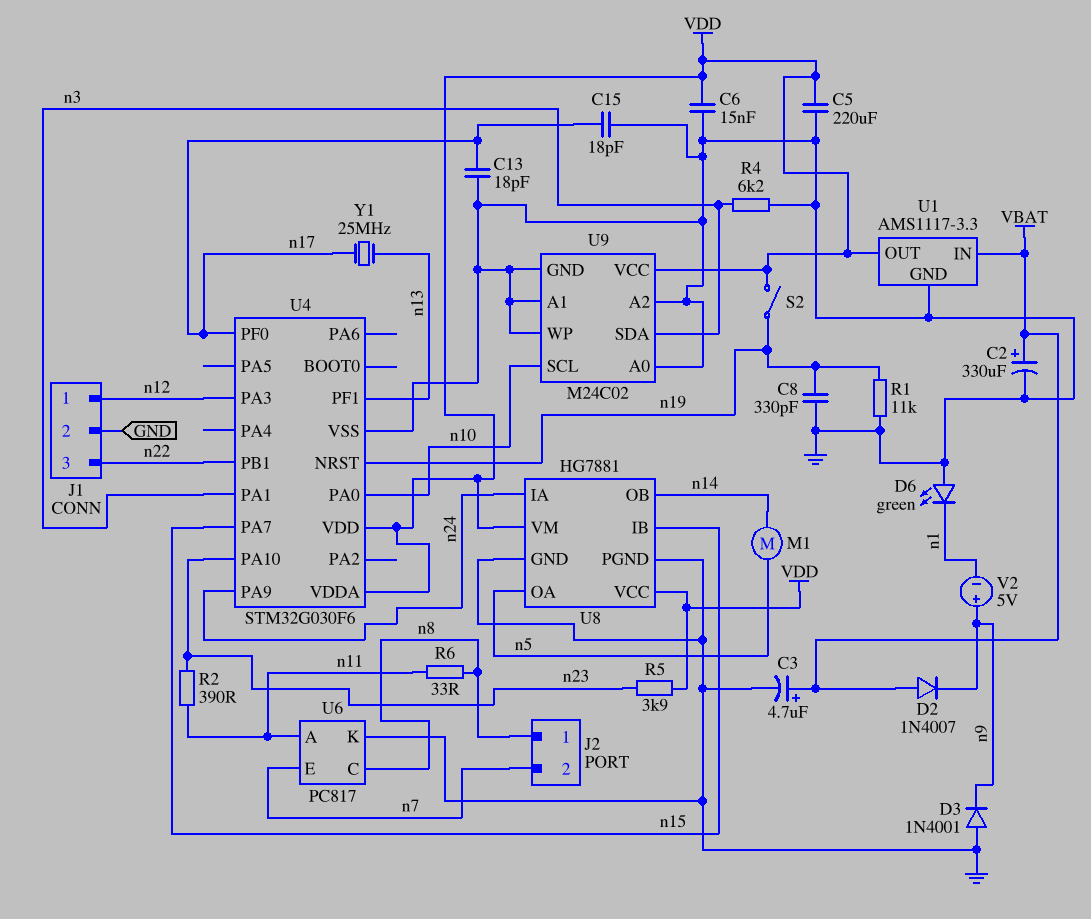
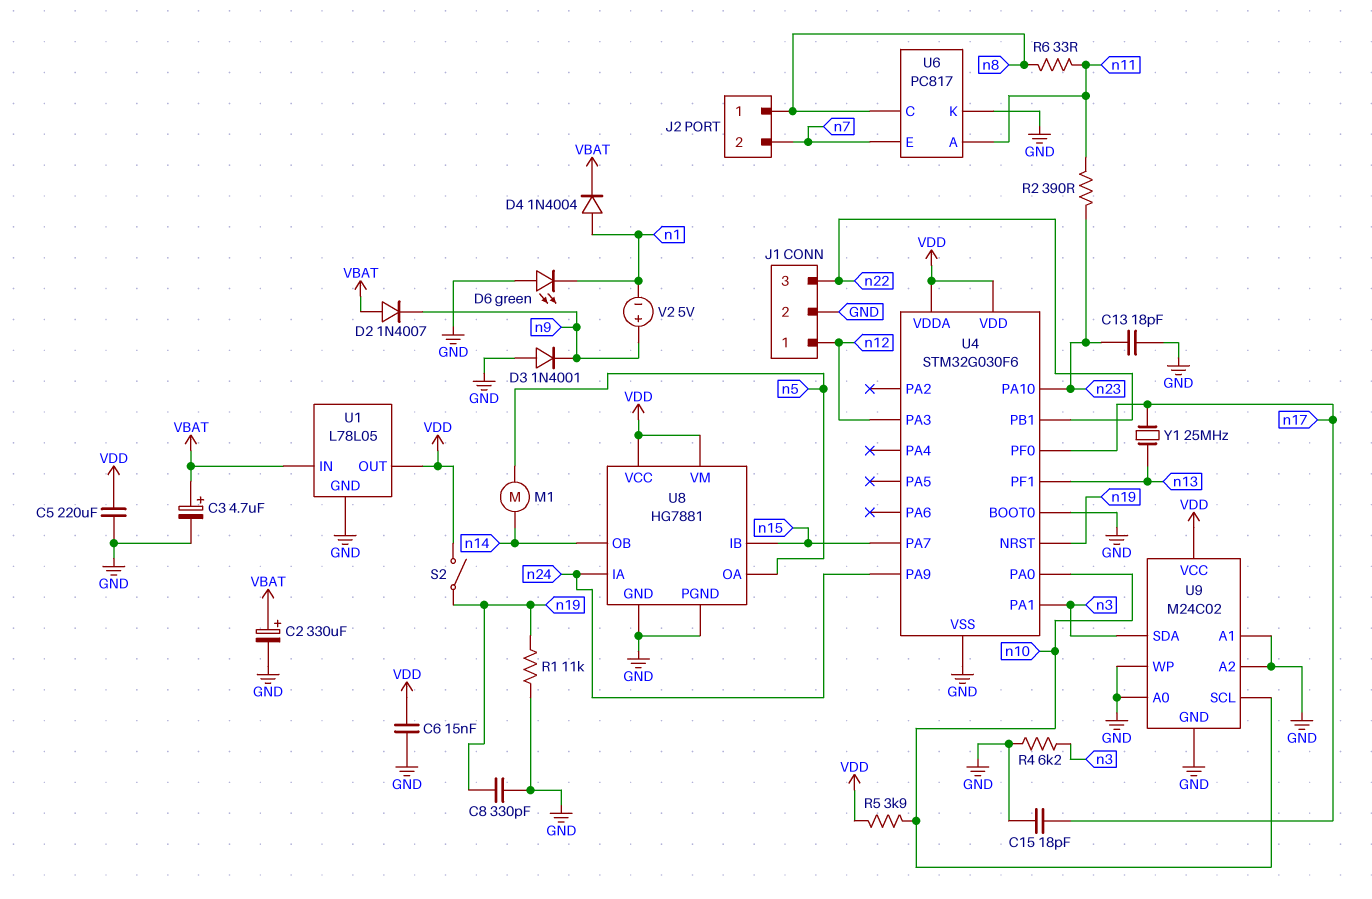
C13: 18pF (GND, n17) -> 18pF (GND, n23)
D4: none -> diode 1N4004 (A n1, K VBAT)
R5: 3.9k (VDD, n23) -> 3.9k (VDD, n10)
U1: AMS1117-3.3 -> L78L05
U4 pin BOOT0: none -> GND

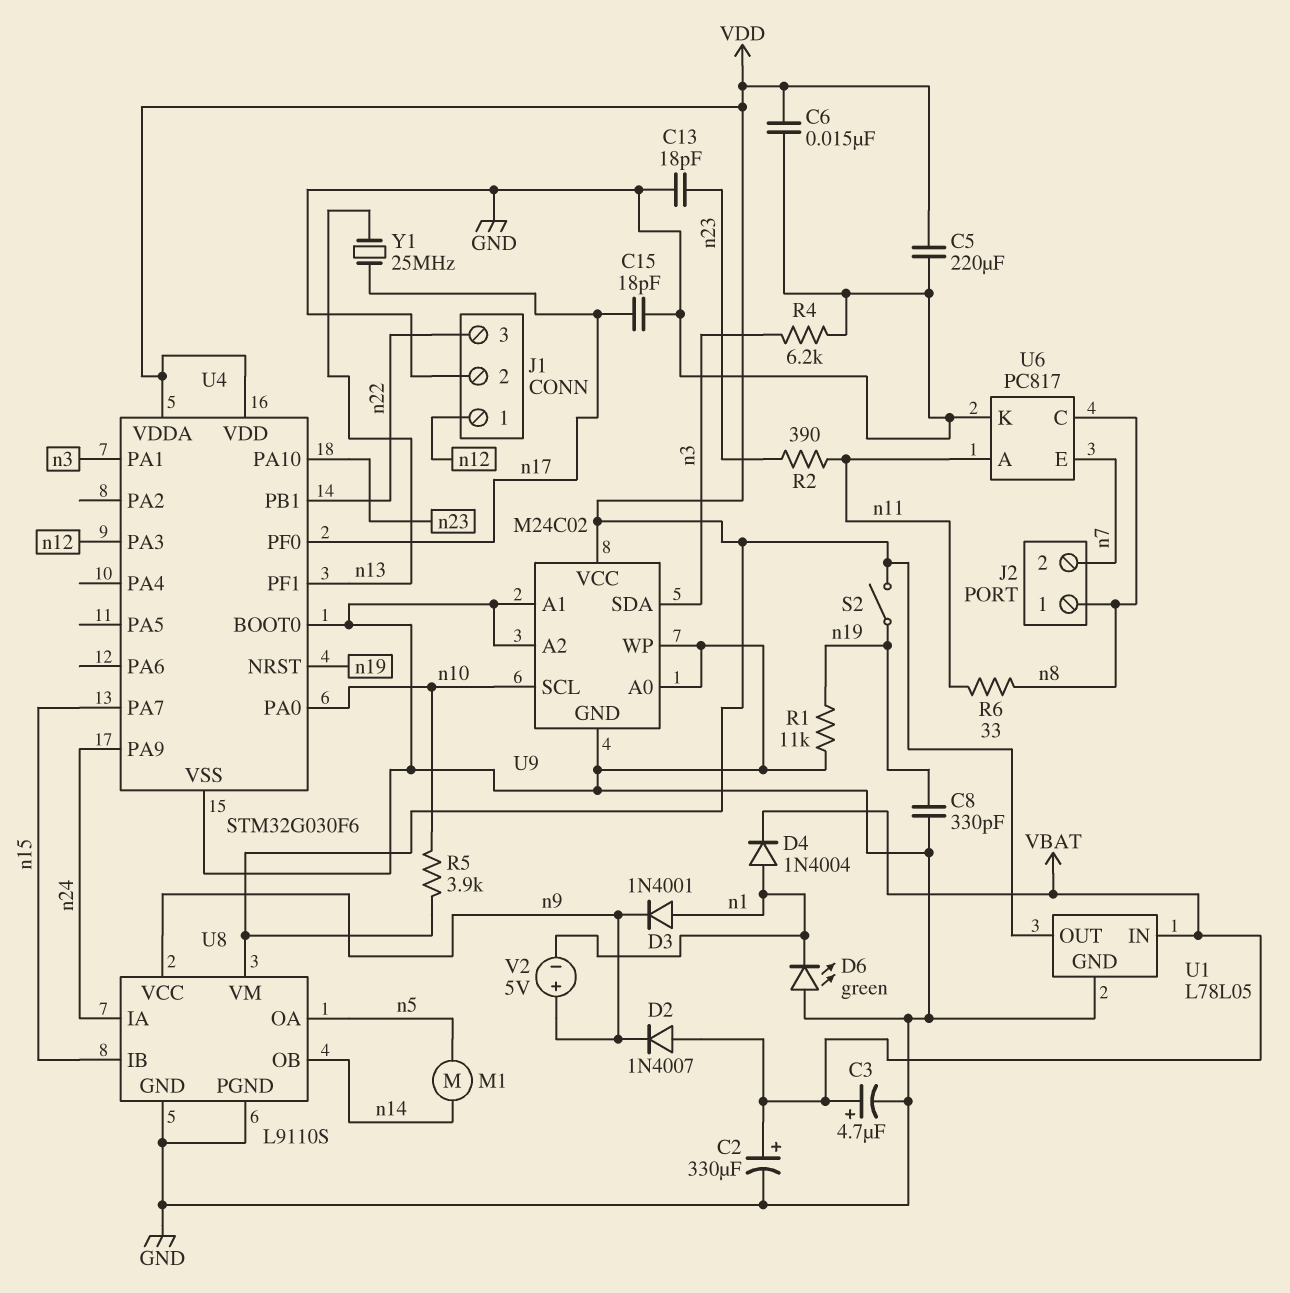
D3: diode 1N4001 (A GND, K n9) -> diode 1N4001 (A n1, K n9)
U8: HG7881 -> L9110S
U8 pin VCC: VDD -> n9

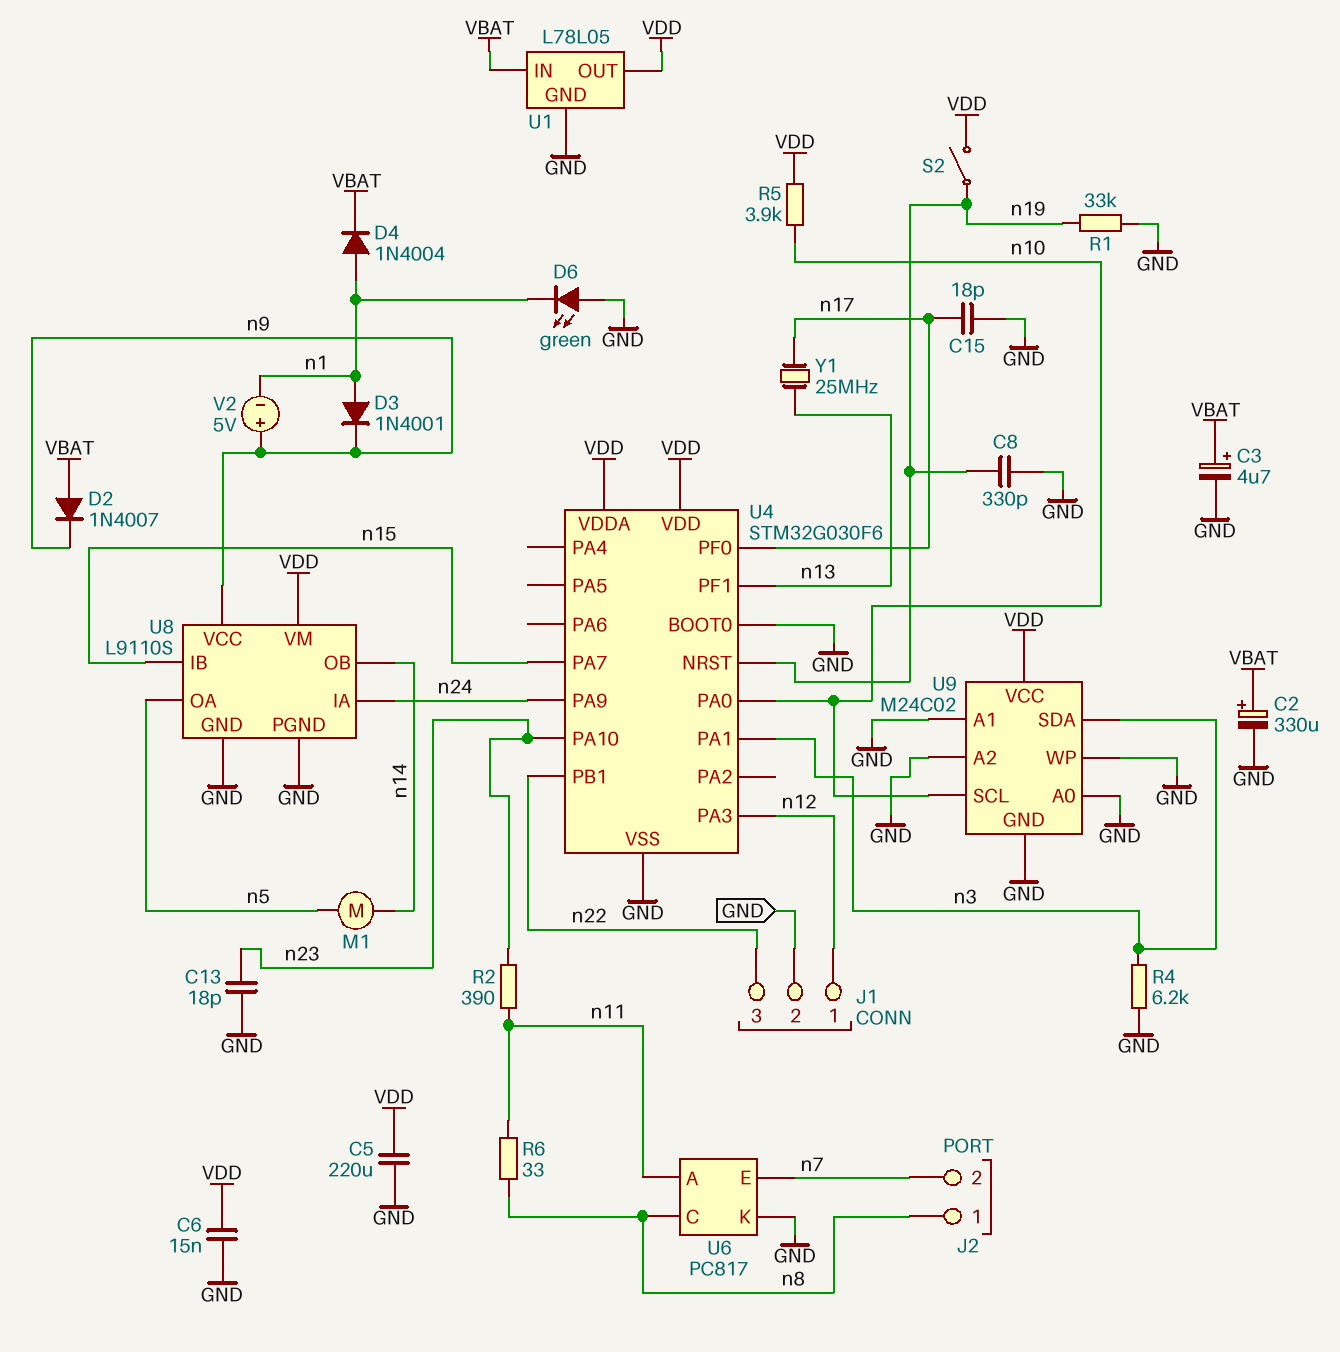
R1: 11k (GND, n19) -> 33k (GND, n19)

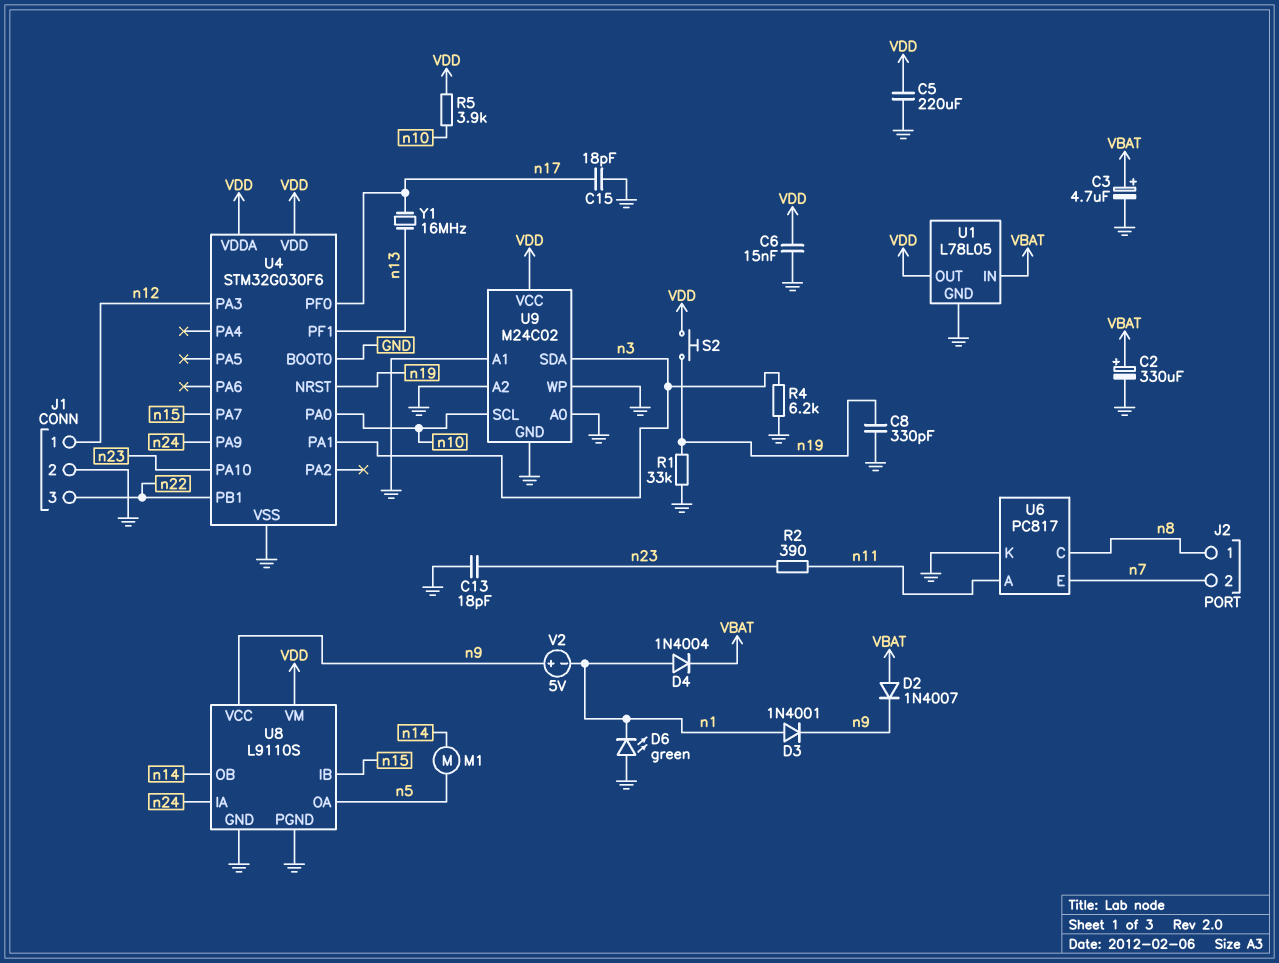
R6: 33 (n8, n11) -> none
S2: switch (VDD, n19) -> button (VDD, n19)
Y1: 25MHz (n13, n17) -> 16MHz (n13, n17)

